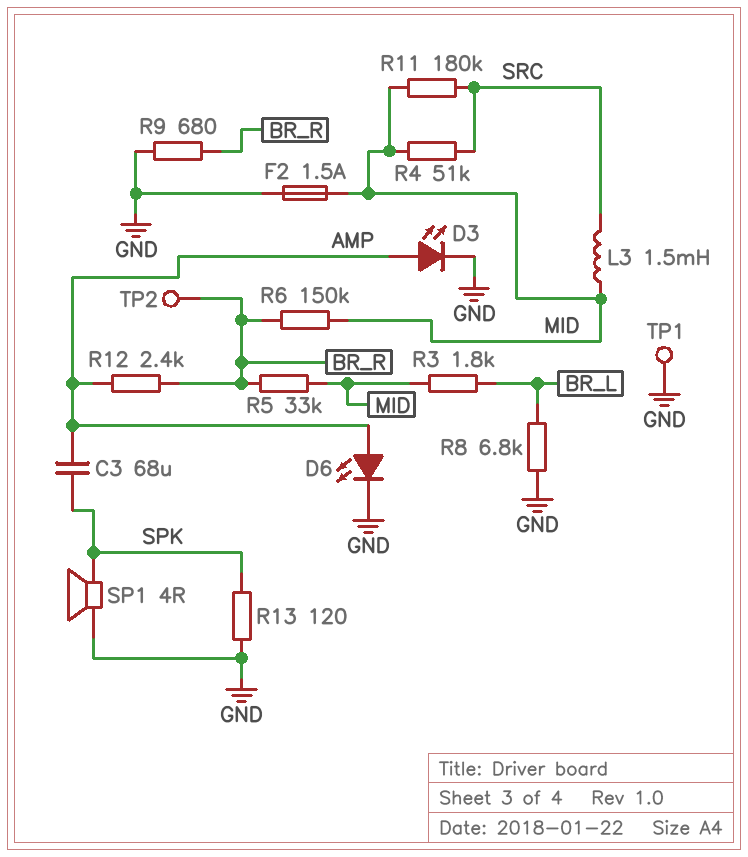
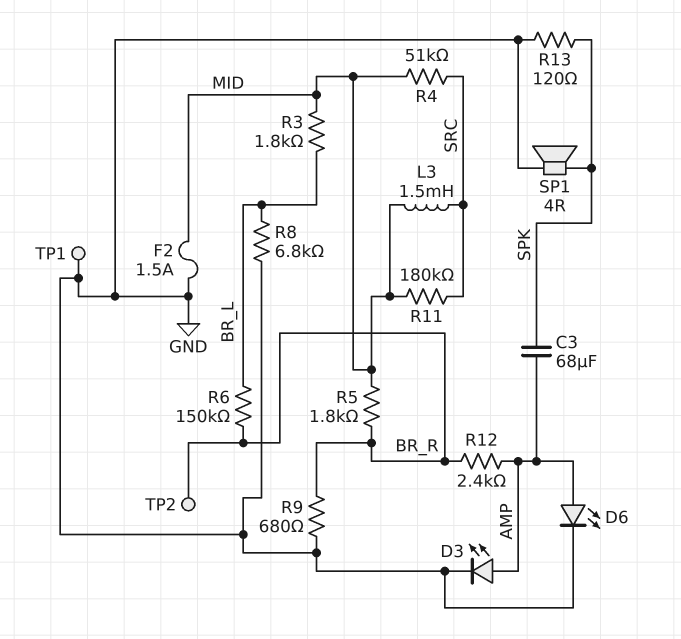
R5: 33k (BR_R, MID) -> 1.8k (BR_R, MID)
R6: 150k (BR_R, MID) -> 150k (BR_L, BR_R)

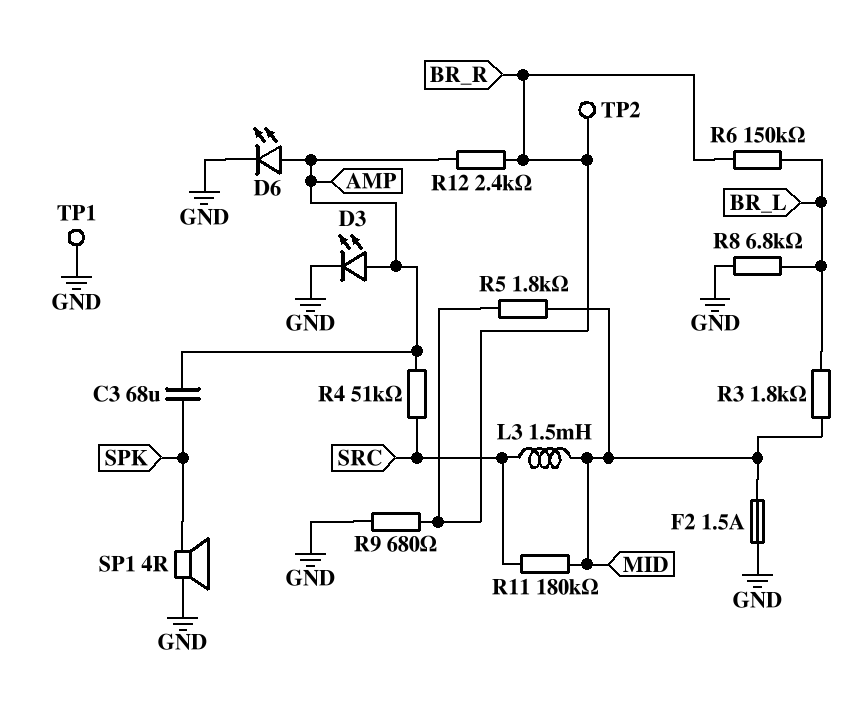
R4: 51k (MID, SRC) -> 51k (AMP, SRC)
R13: 120 (GND, SPK) -> none

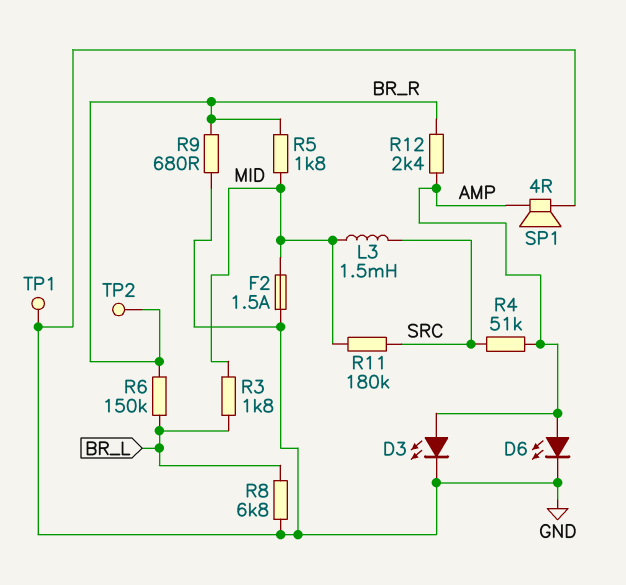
C3: 68uF (AMP, SPK) -> none
SP1: speaker 4R (GND, SPK) -> speaker 4R (AMP, GND)

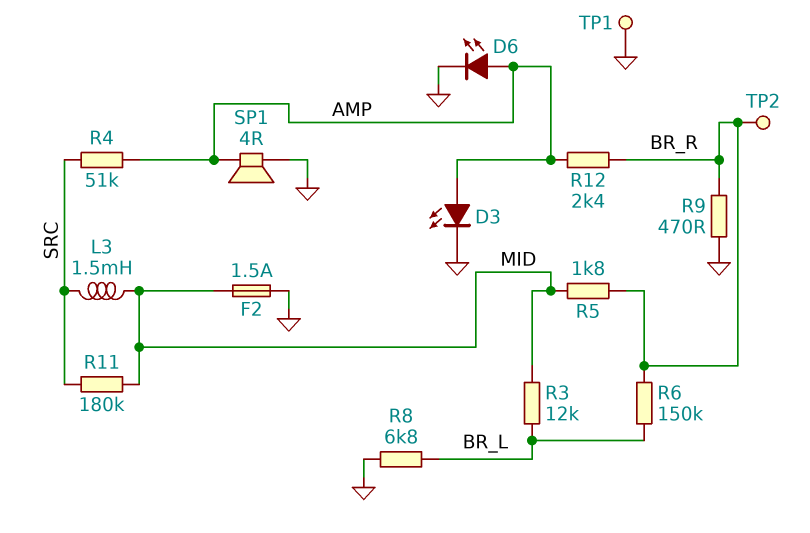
R3: 1.8k (BR_L, MID) -> 12k (BR_L, MID)
R9: 680 (BR_R, GND) -> 470 (BR_R, GND)

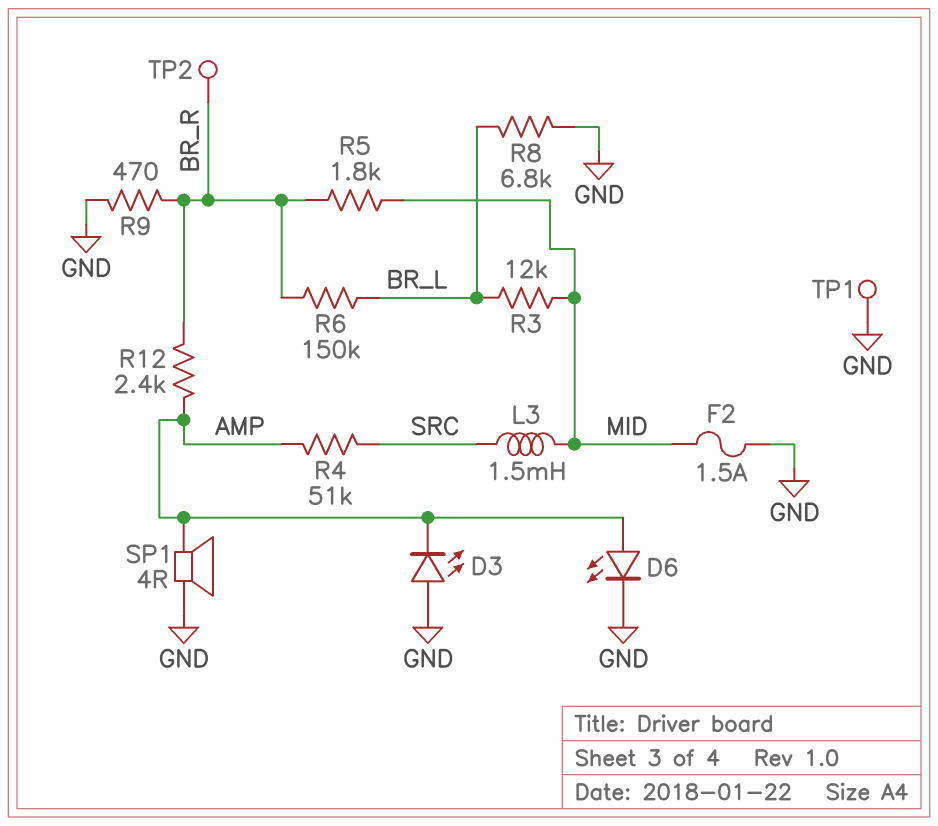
D3: LED (A AMP, K GND) -> LED (A GND, K AMP)
R11: 180k (MID, SRC) -> none

